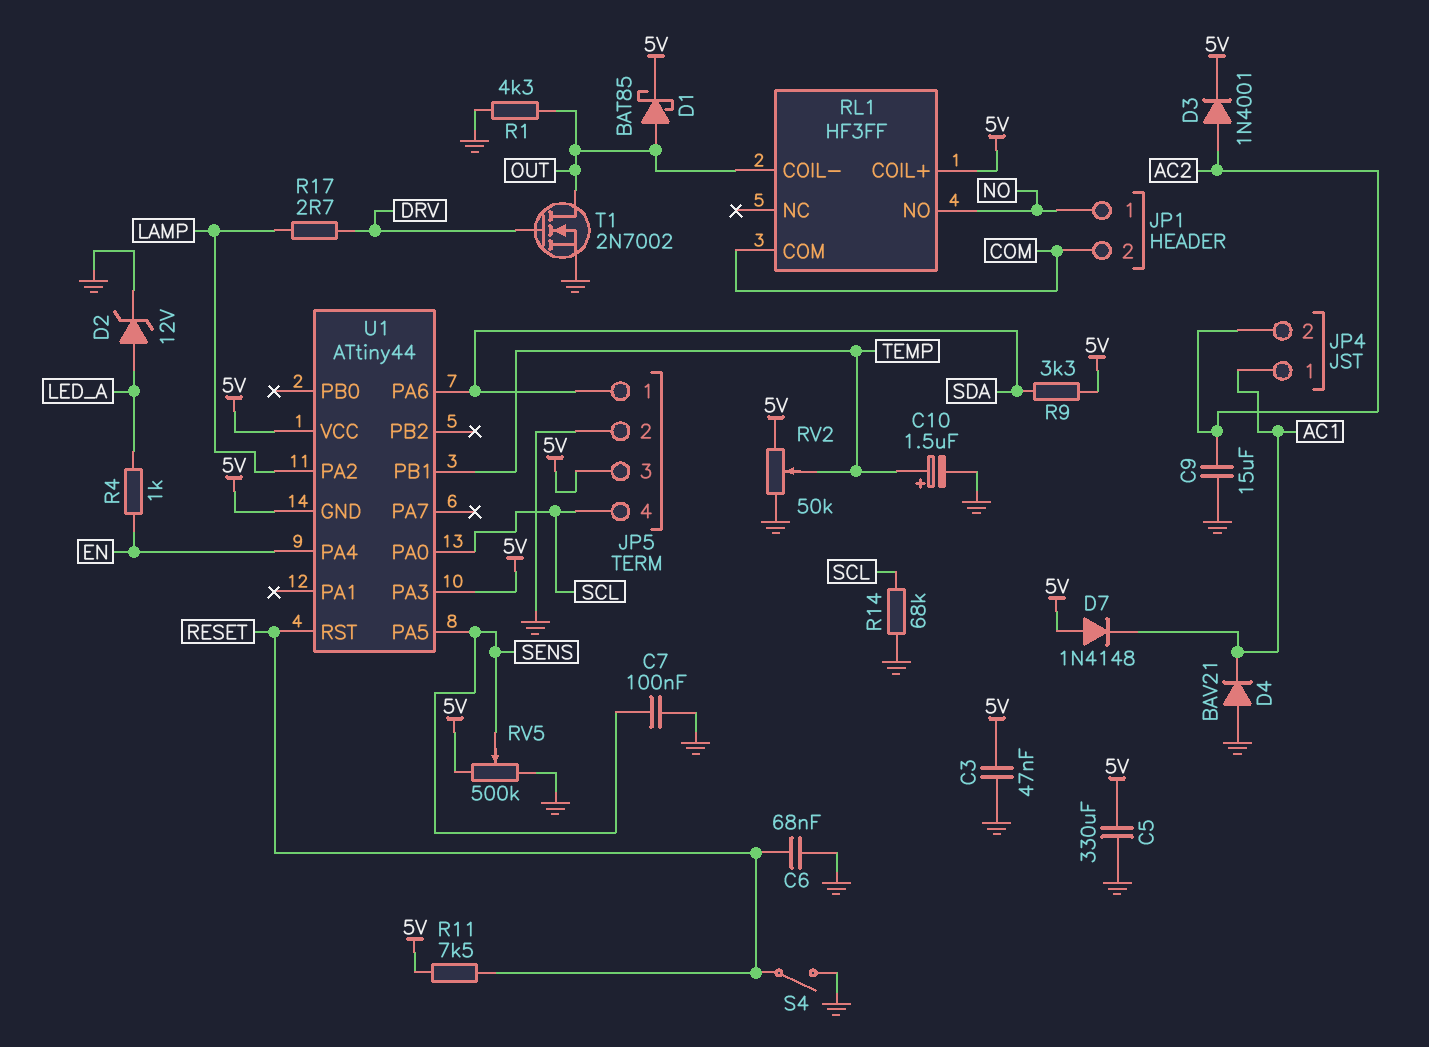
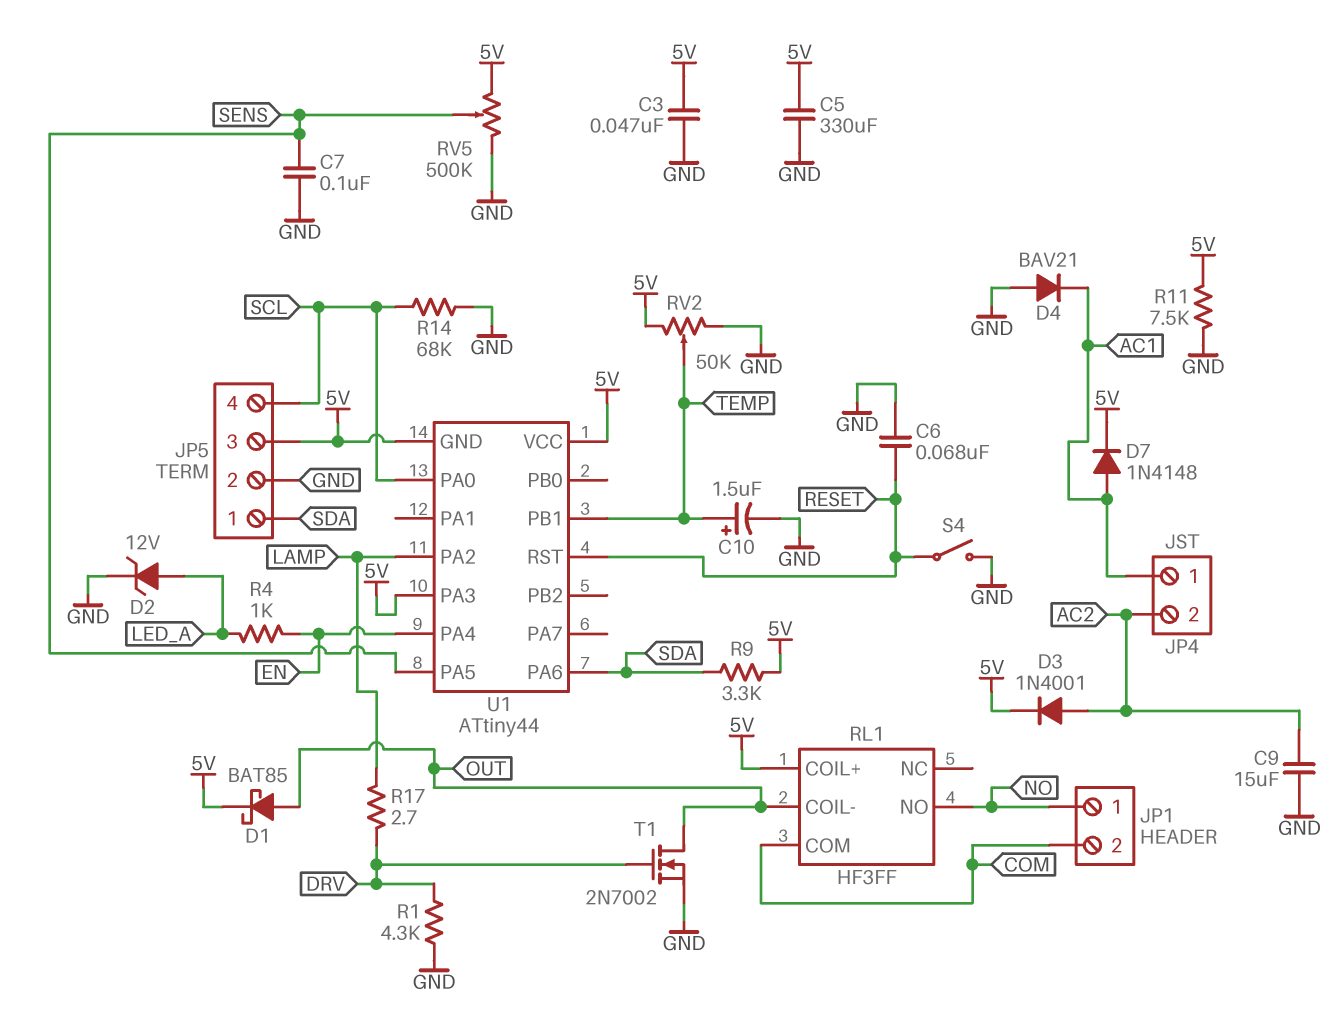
D7: diode 1N4148 (A 5V, K AC1) -> diode 1N4148 (A AC1, K 5V)
R1: 4.3k (GND, OUT) -> 4.3k (DRV, GND)
R11: 7.5k (5V, RESET) -> 7.5k (5V, GND)

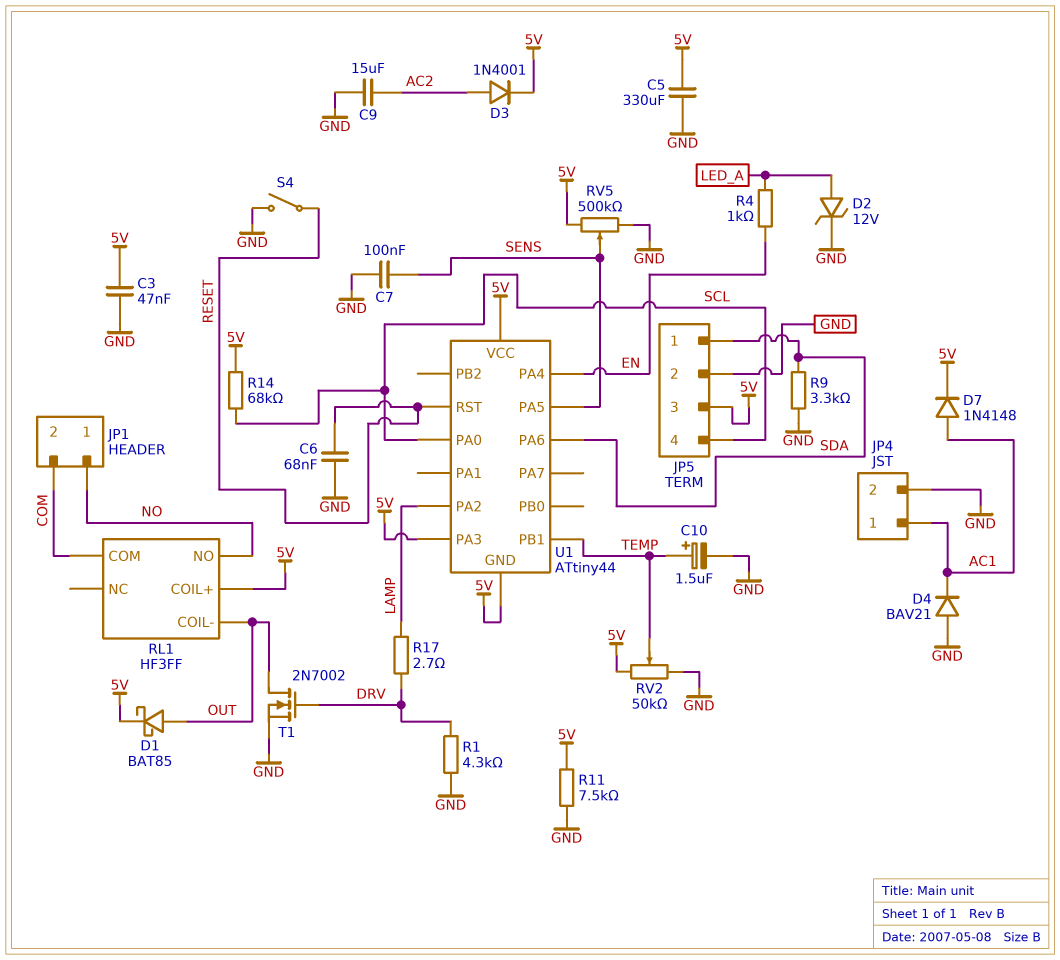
JP4 pin 2: AC2 -> GND
R9: 3.3k (5V, SDA) -> 3.3k (GND, SDA)
R14: 68k (GND, SCL) -> 68k (5V, SCL)

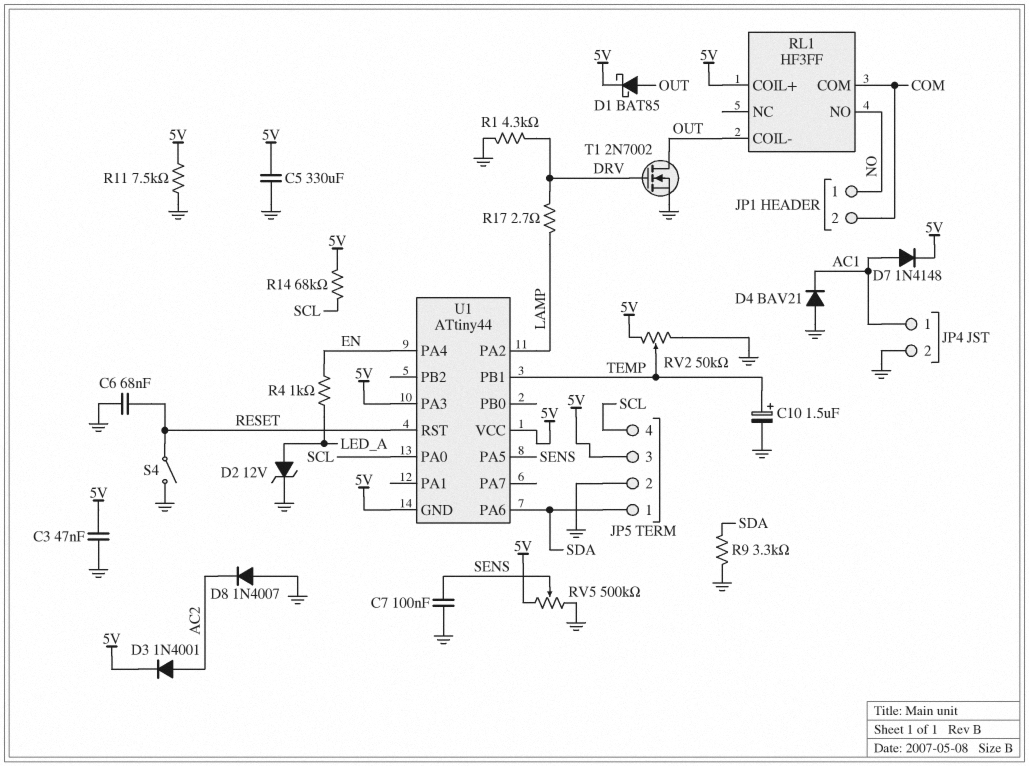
C9: 15uF (AC2, GND) -> none
D8: none -> diode 1N4007 (A GND, K AC2)

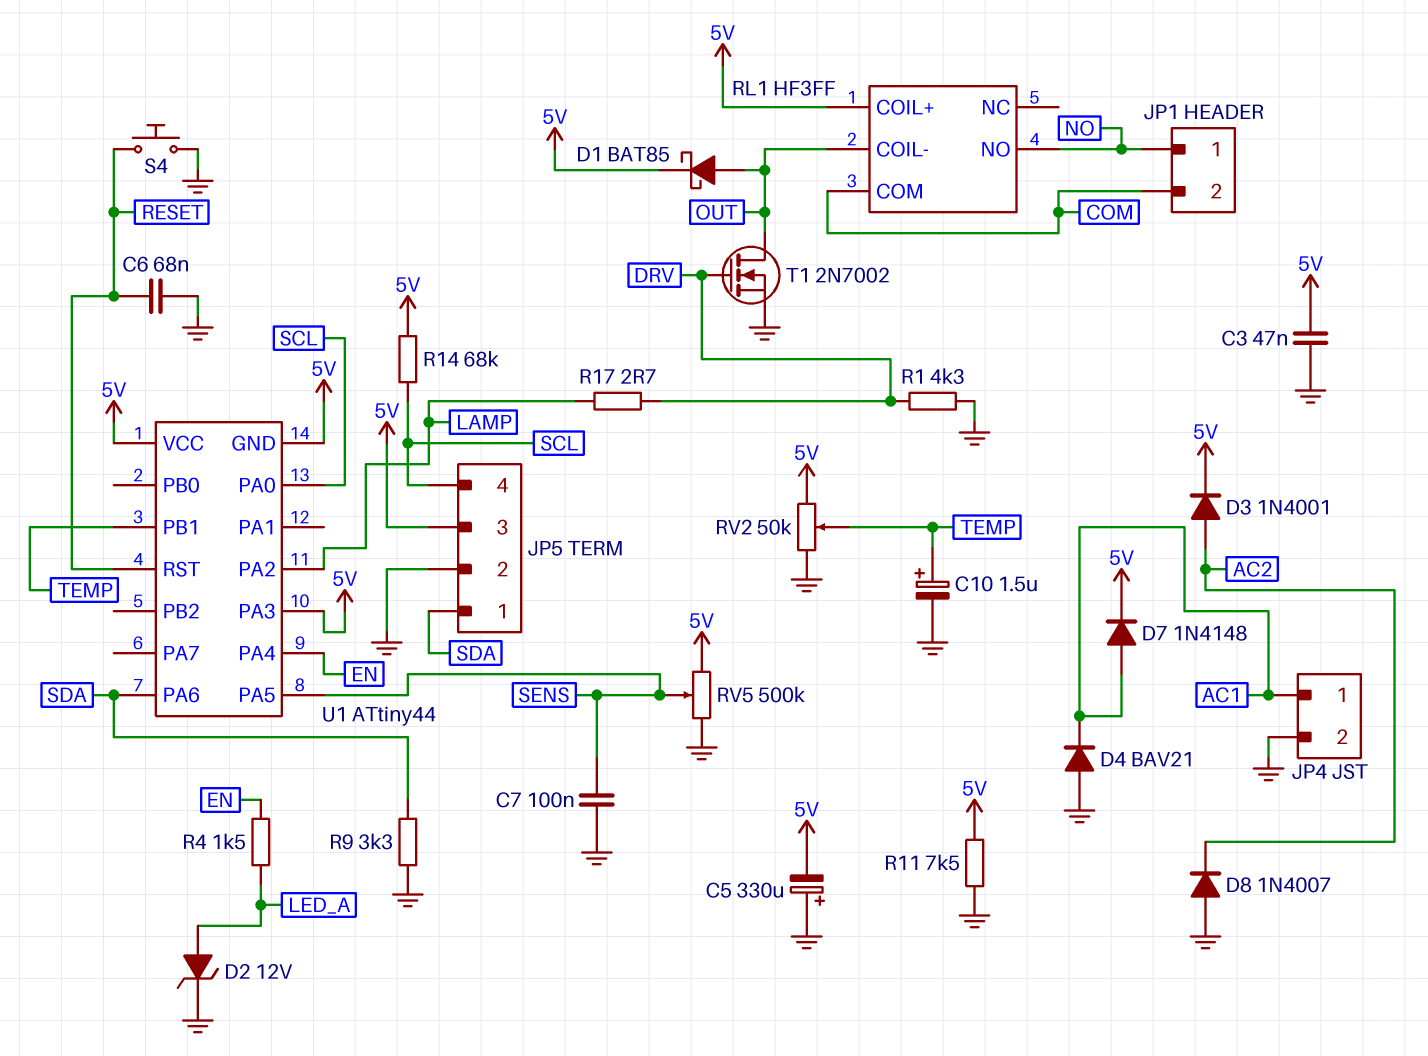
C5: 330uF (5V, GND) -> 330uF (plus GND, minus 5V)
R4: 1k (EN, LED_A) -> 1.5k (EN, LED_A)
S4: switch (GND, RESET) -> button (GND, RESET)

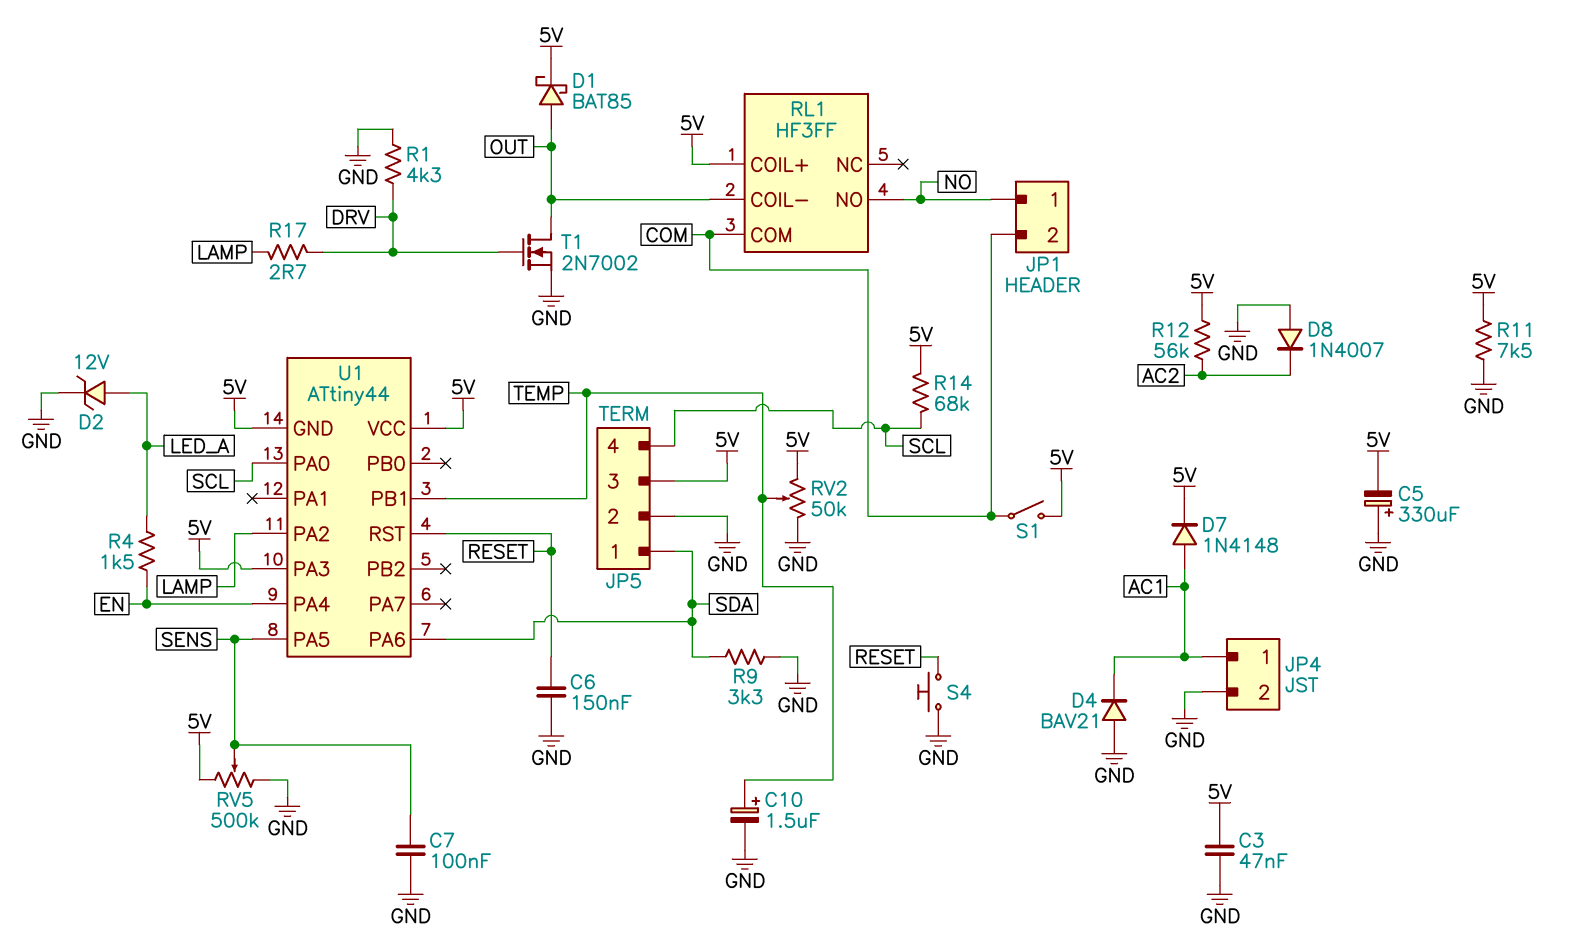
C6: 68nF (GND, RESET) -> 150nF (GND, RESET)
D3: diode 1N4001 (A AC2, K 5V) -> none
R12: none -> 56k (5V, AC2)
S1: none -> switch (5V, COM)

